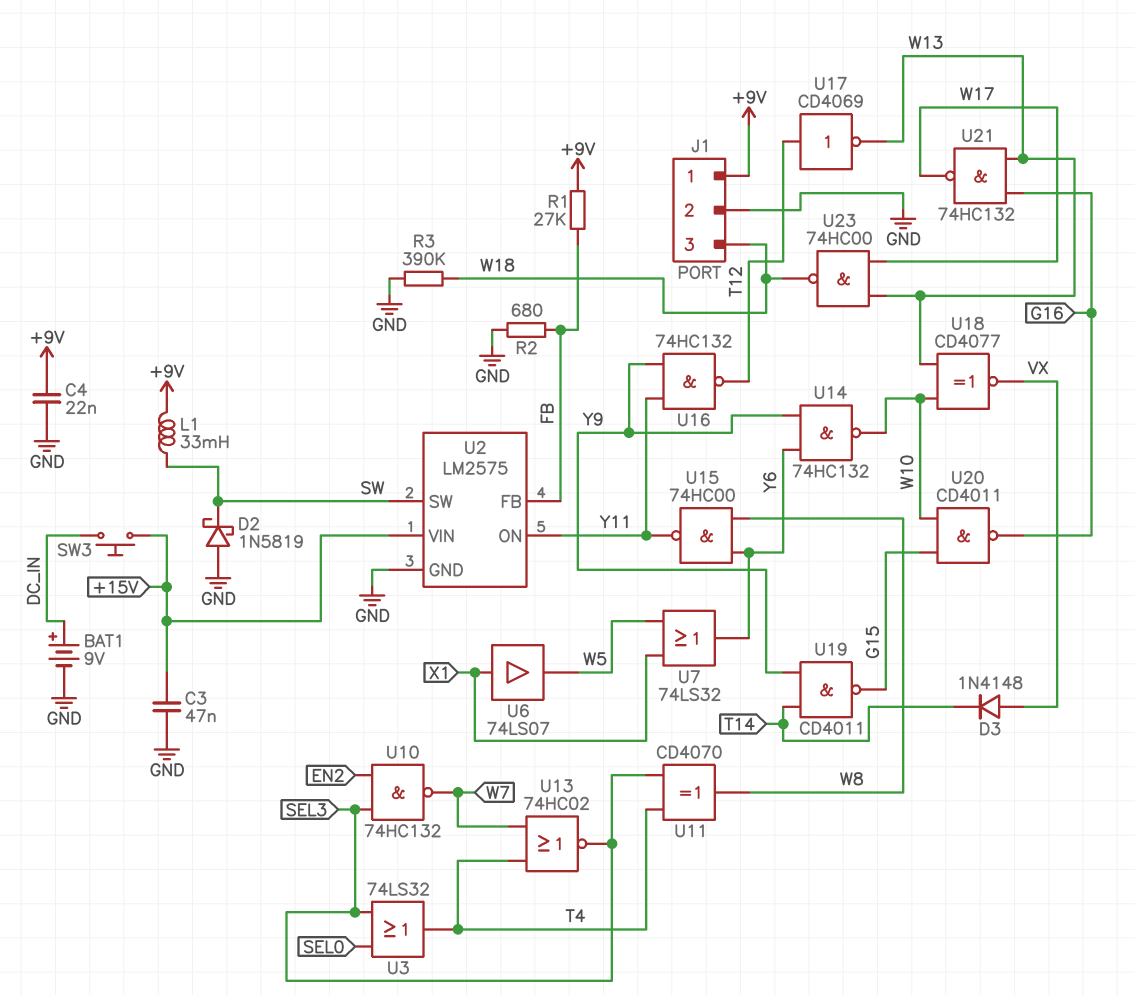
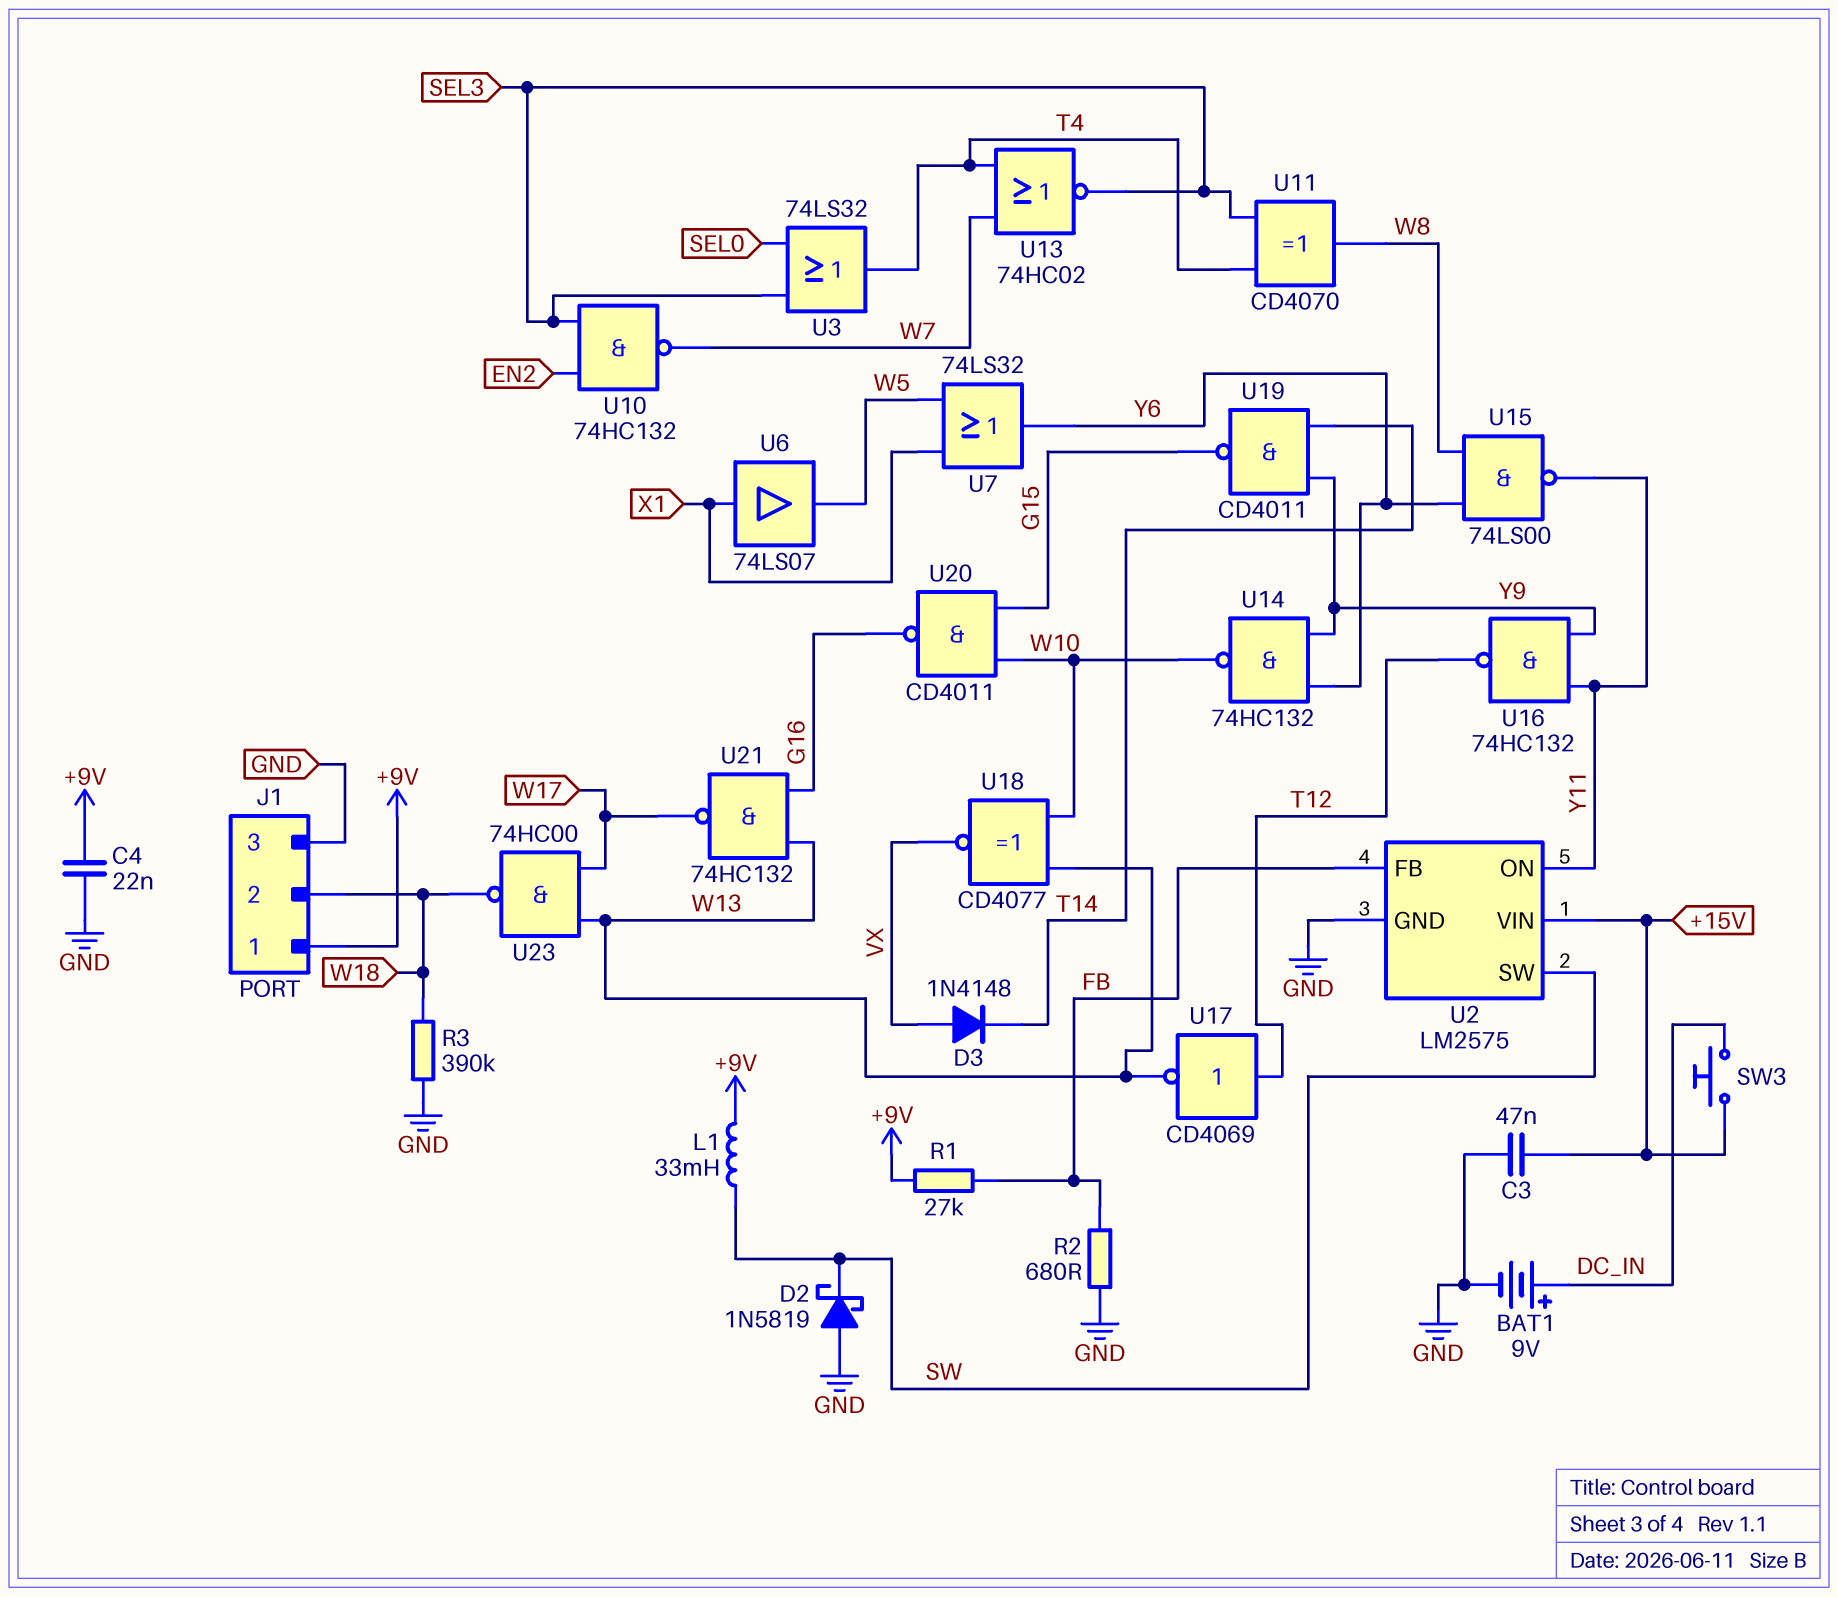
J1 pin 2: GND -> W18
J1 pin 3: W18 -> GND
U15: NAND 74HC00 (in W8, in Y6, out Y11) -> NAND 74LS00 (in W8, in Y6, out Y11)

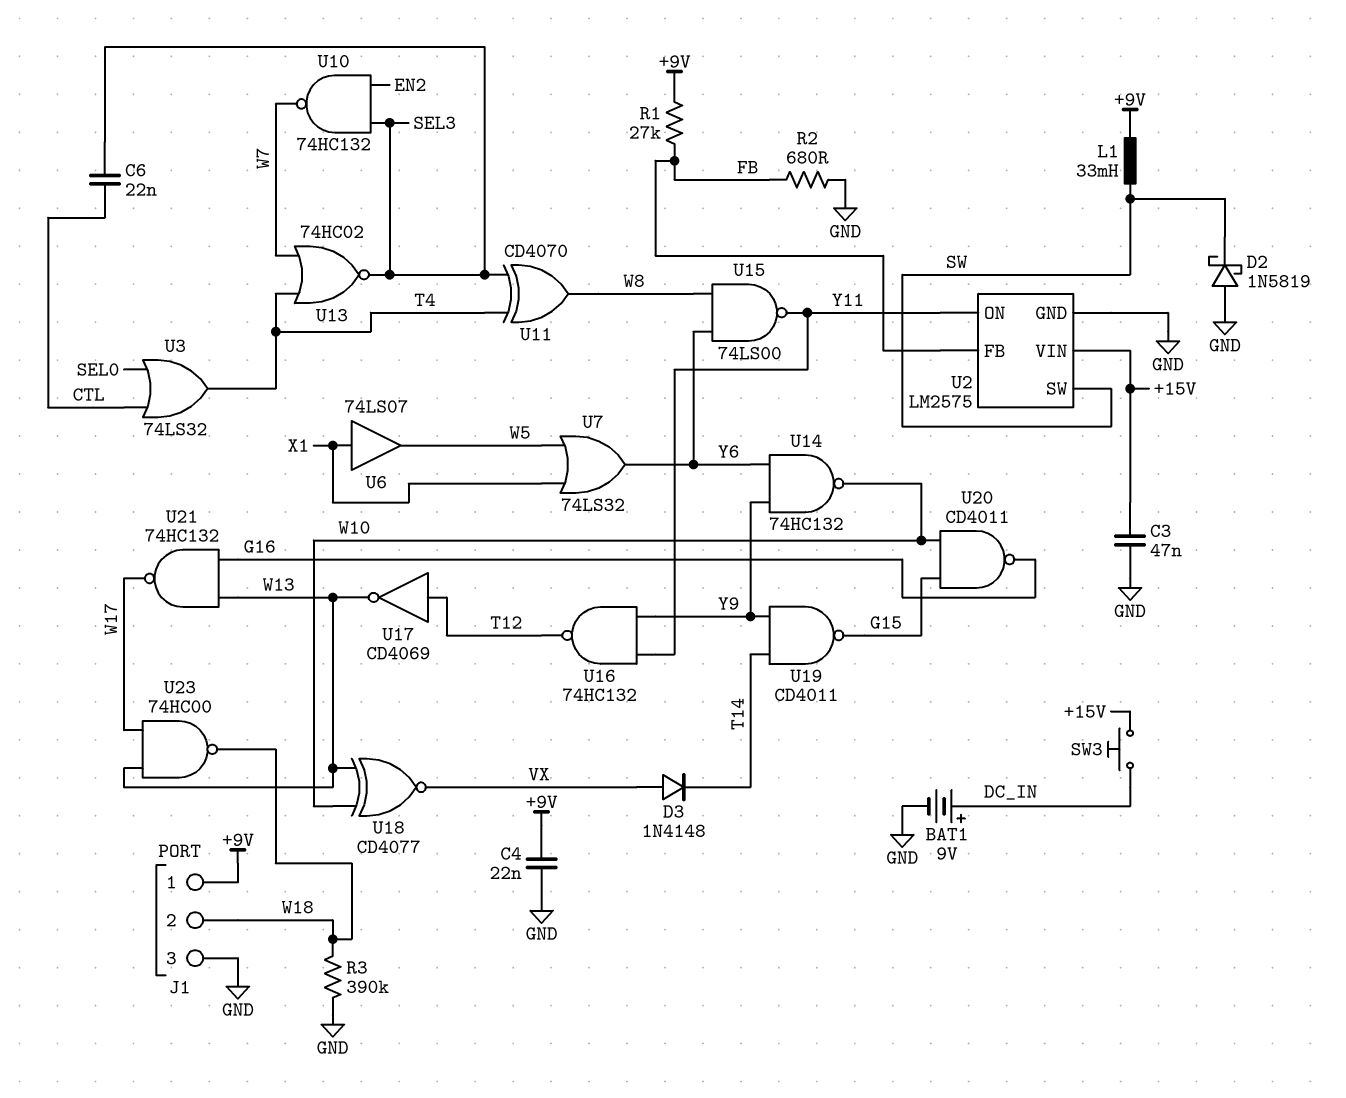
C6: none -> 22nF (CTL, SEL3)
U3: OR 74LS32 (in SEL0, in SEL3, out T4) -> OR 74LS32 (in CTL, in SEL0, out T4)

